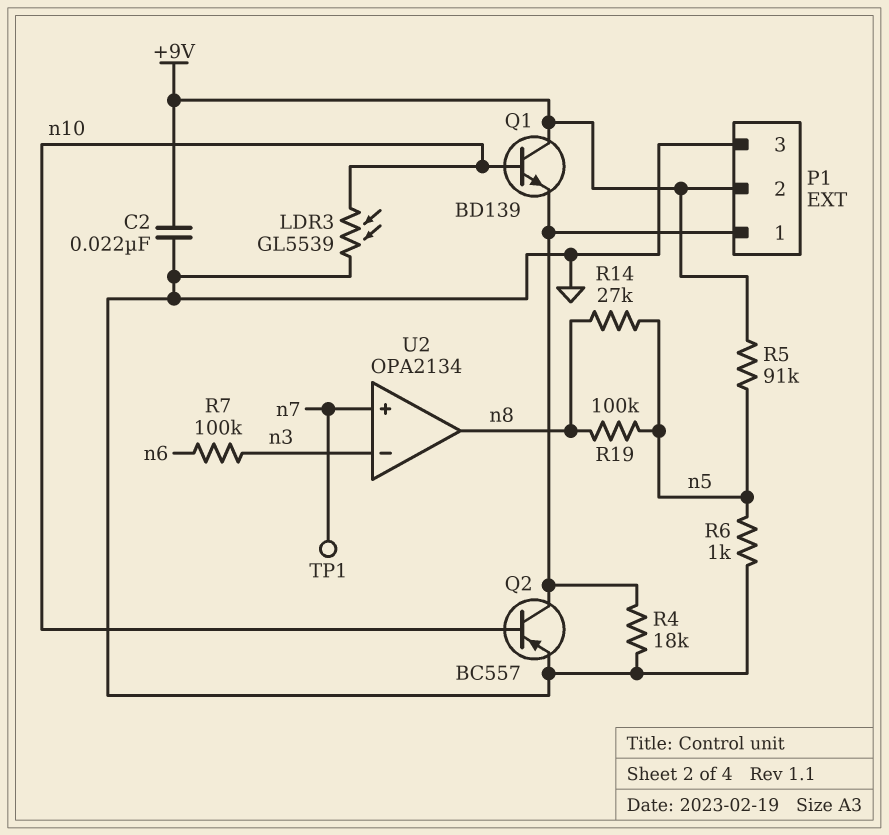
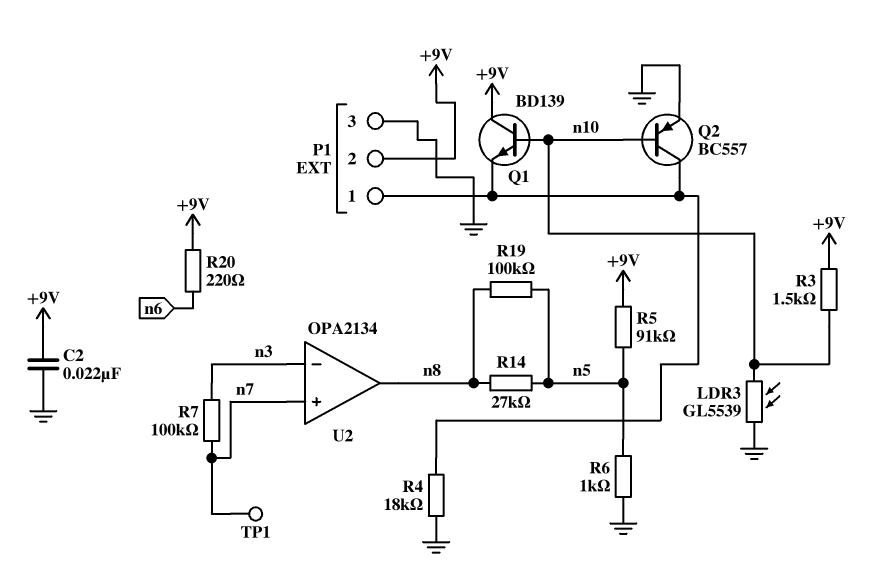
R3: none -> 1.5k (+9V, n10)
R7: 100k (n3, n6) -> 100k (n3, n7)
R20: none -> 220 (+9V, n6)

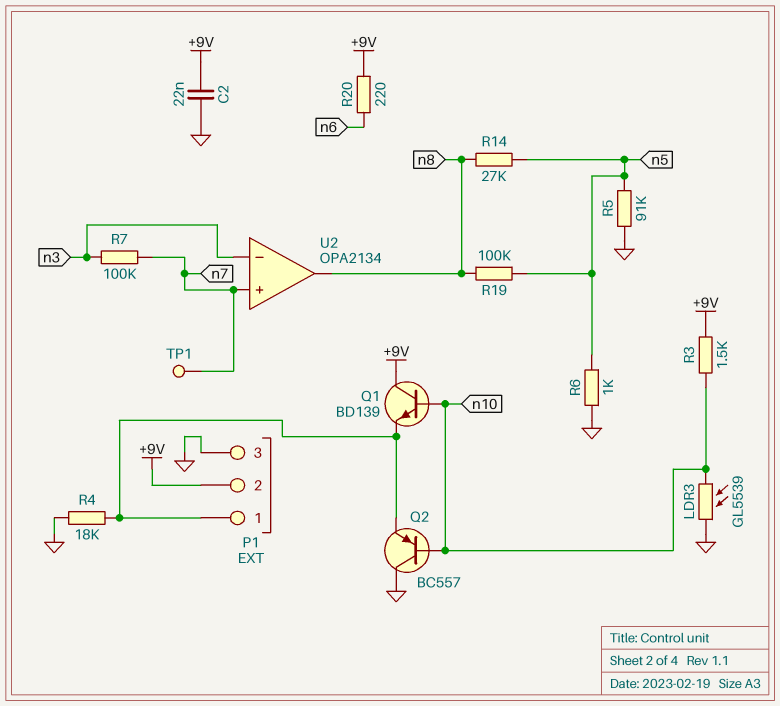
Q2: PNP BC557 (B n10, C P1/1, E GND) -> PNP BC557 (B n10, C GND, E P1/1)
R5: 91k (+9V, n5) -> 91k (GND, n5)

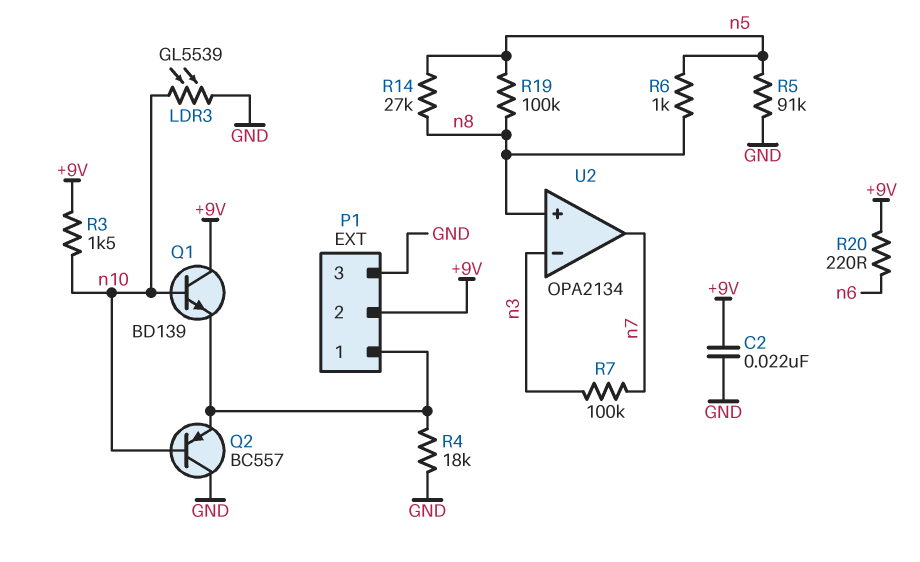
R6: 1k (GND, n5) -> 1k (n5, n8)
TP1: test point (n7) -> none
U2 pin in+: n7 -> n8
U2 pin out: n8 -> n7

